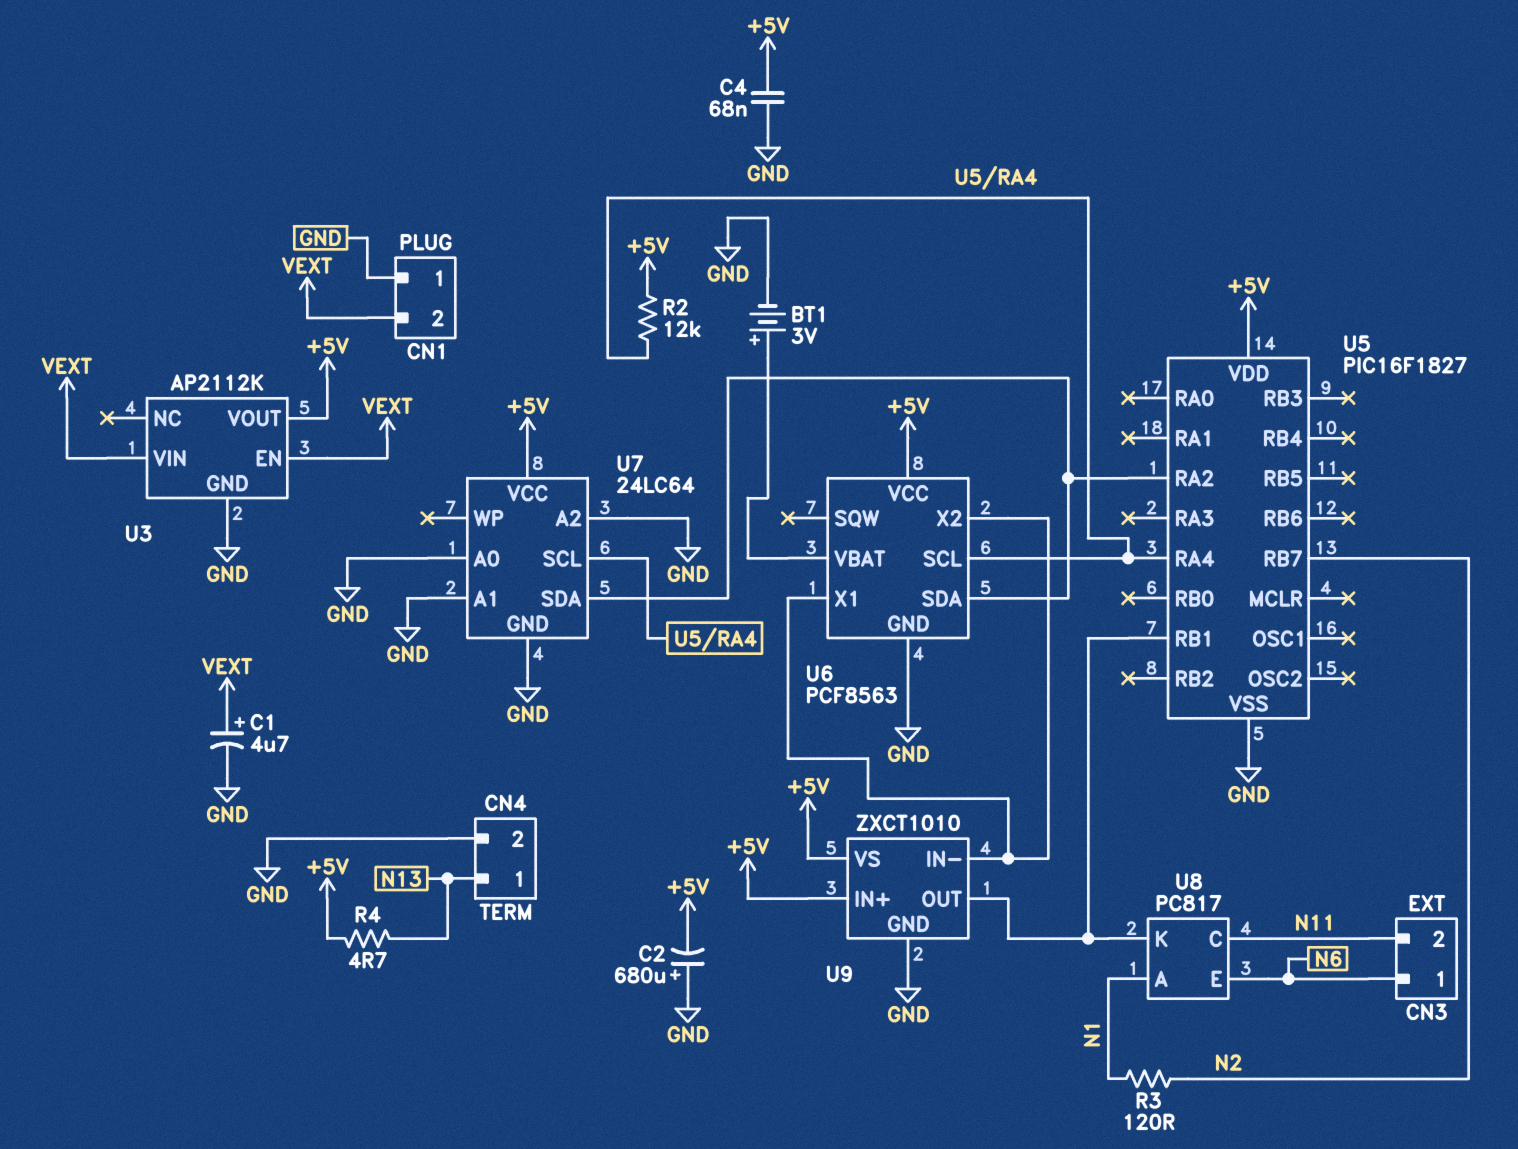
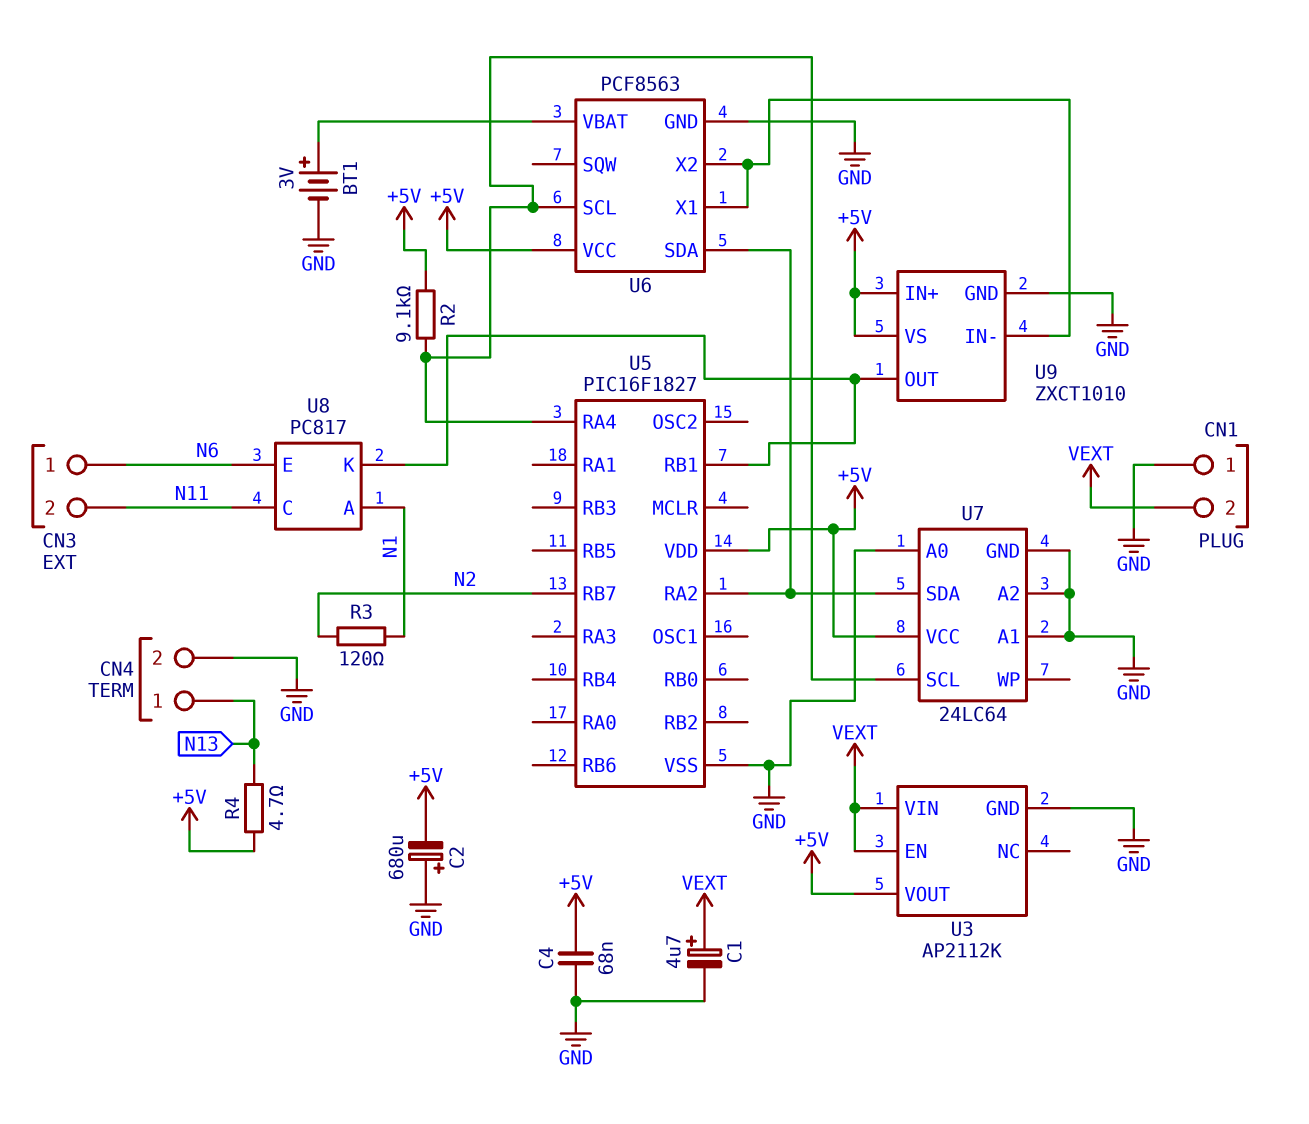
R2: 12k (+5V, U5/RA4) -> 9.1k (+5V, U5/RA4)

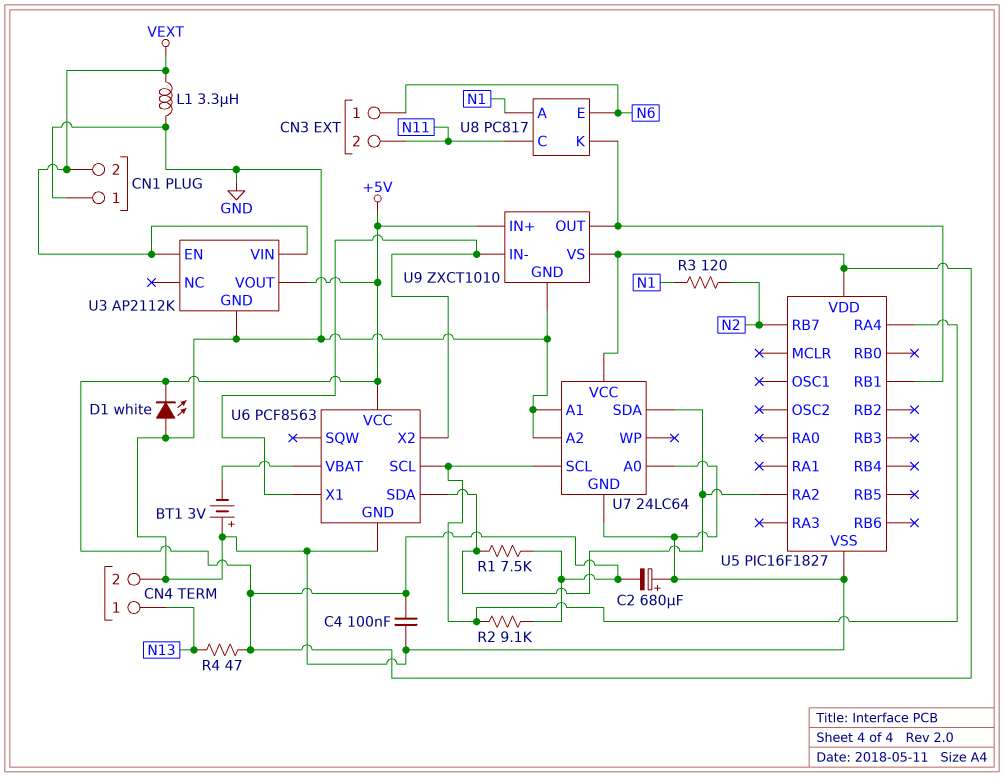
BT1: 3V (plus U6/VBAT, minus GND) -> 3V (plus GND, minus U6/VBAT)
C1: 4.7uF (plus VEXT, minus GND) -> none
C4: 68nF (+5V, GND) -> 100nF (+5V, GND)
D1: none -> LED white (A GND, K +5V)
L1: none -> 3.3uH (GND, VEXT)
R1: none -> 7.5k (+5V, U5/RA2)
R4: 4.7 (+5V, N13) -> 47 (+5V, N13)

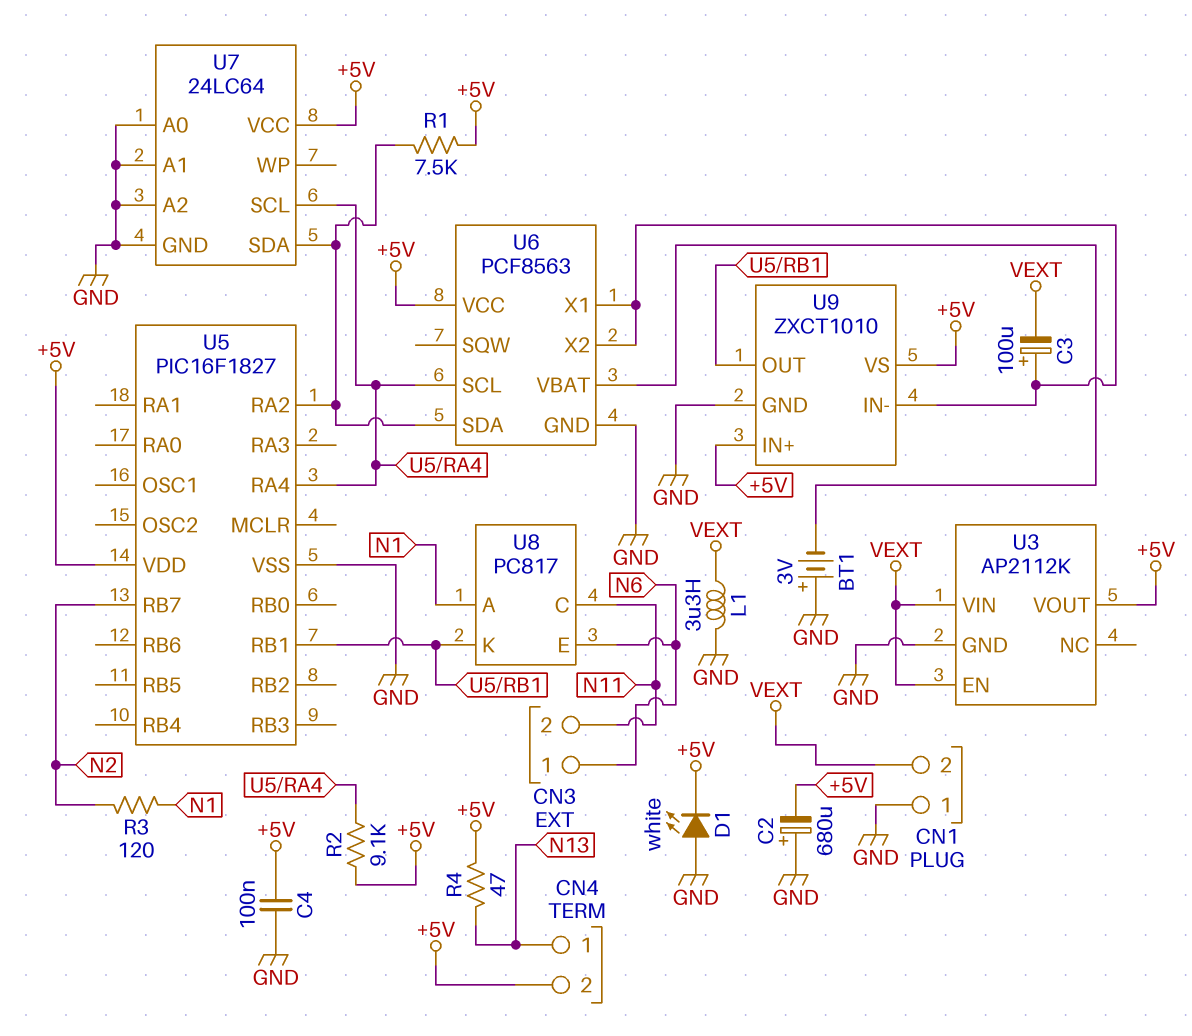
C3: none -> 100uF (plus U6/X1, minus VEXT)
CN4 pin 2: GND -> +5V

